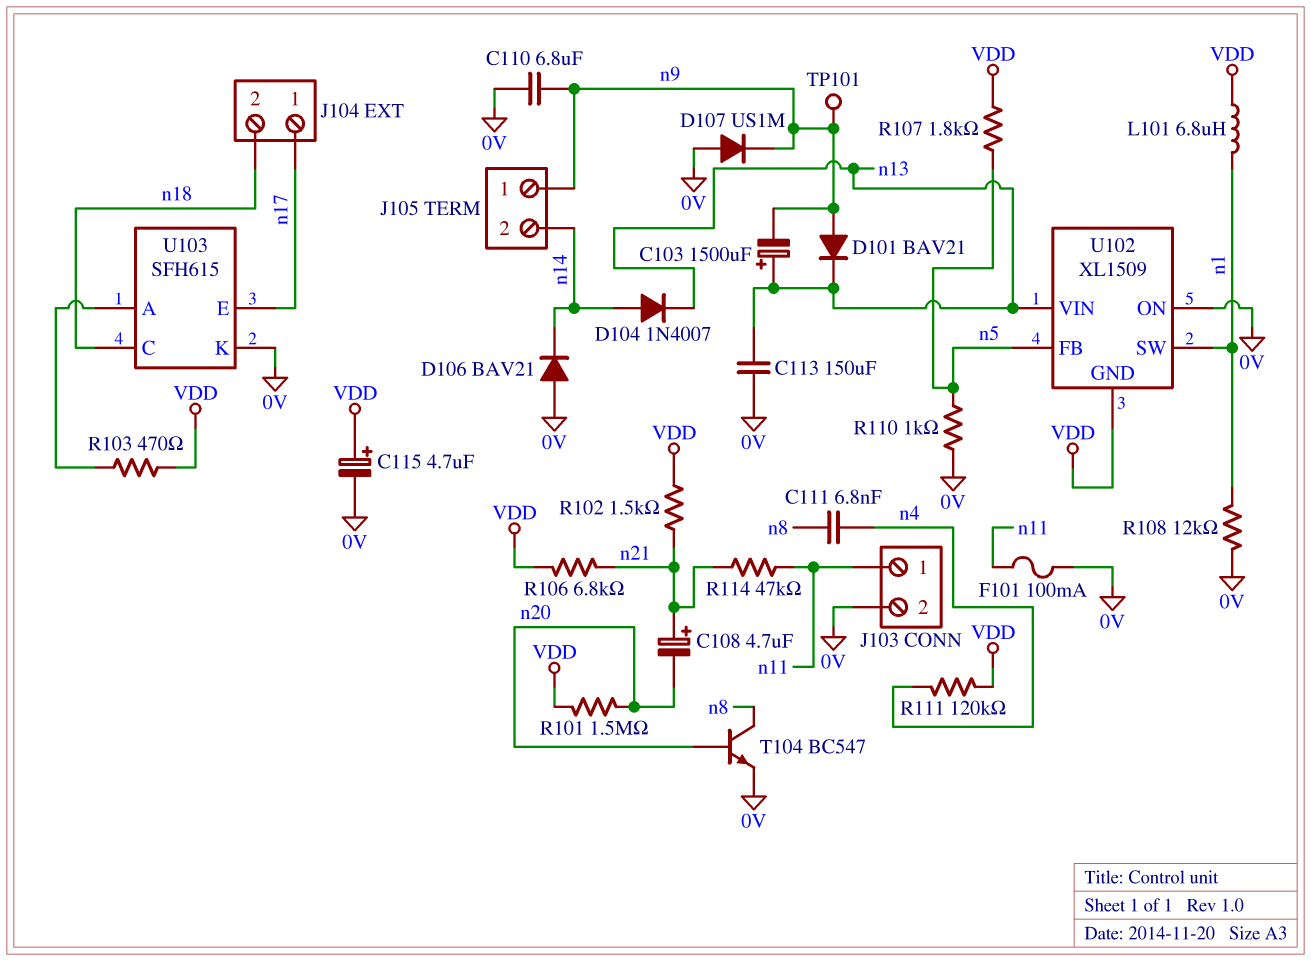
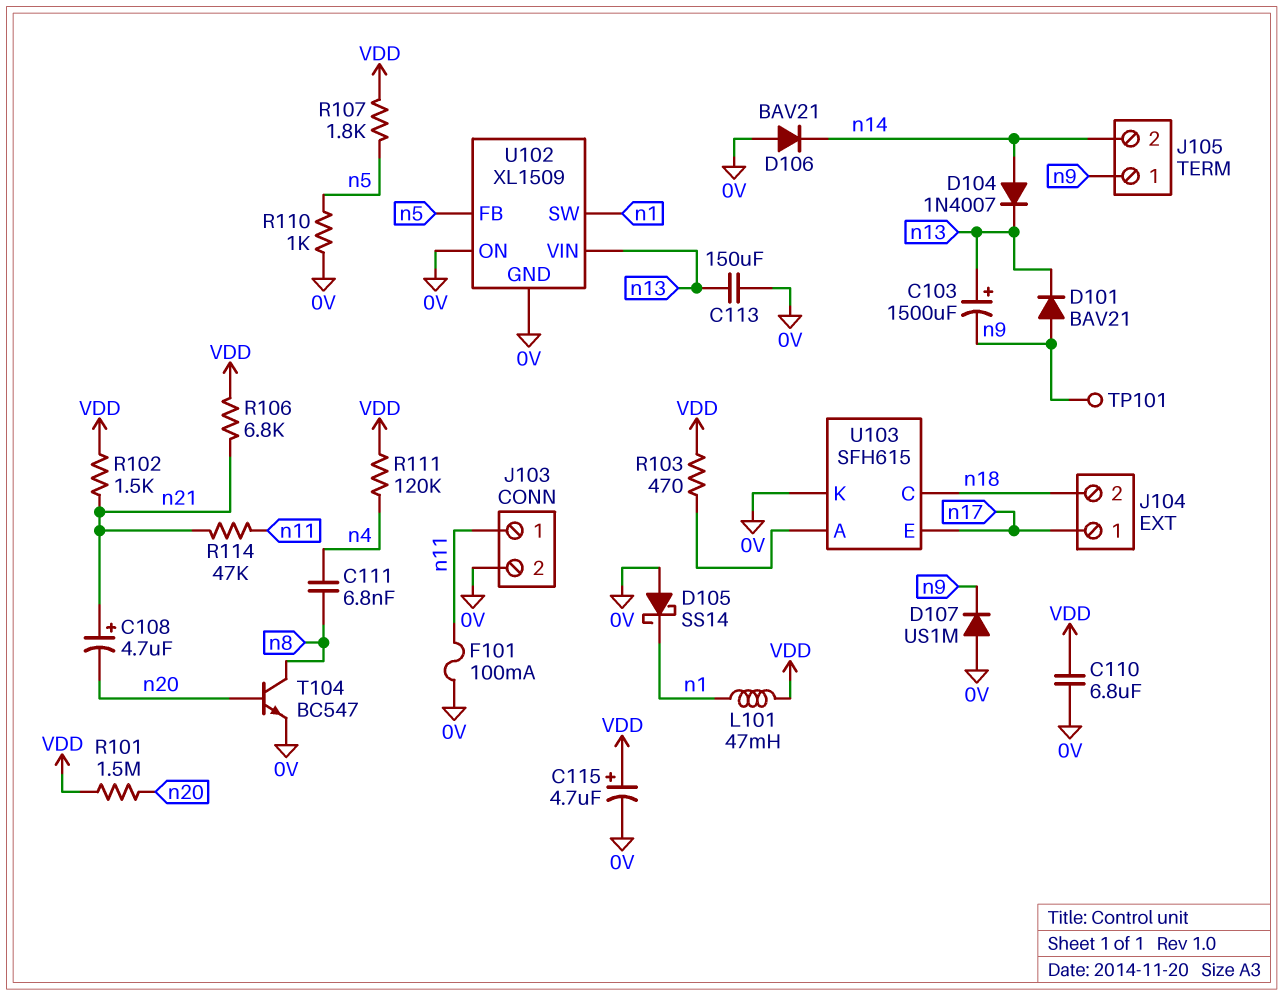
C110: 6.8uF (0V, n9) -> 6.8uF (0V, VDD)
D105: none -> schottky SS14 (A 0V, K n1)
L101: 6.8uH (VDD, n1) -> 47mH (VDD, n1)
R108: 12k (0V, n1) -> none
U102 pin GND: VDD -> 0V

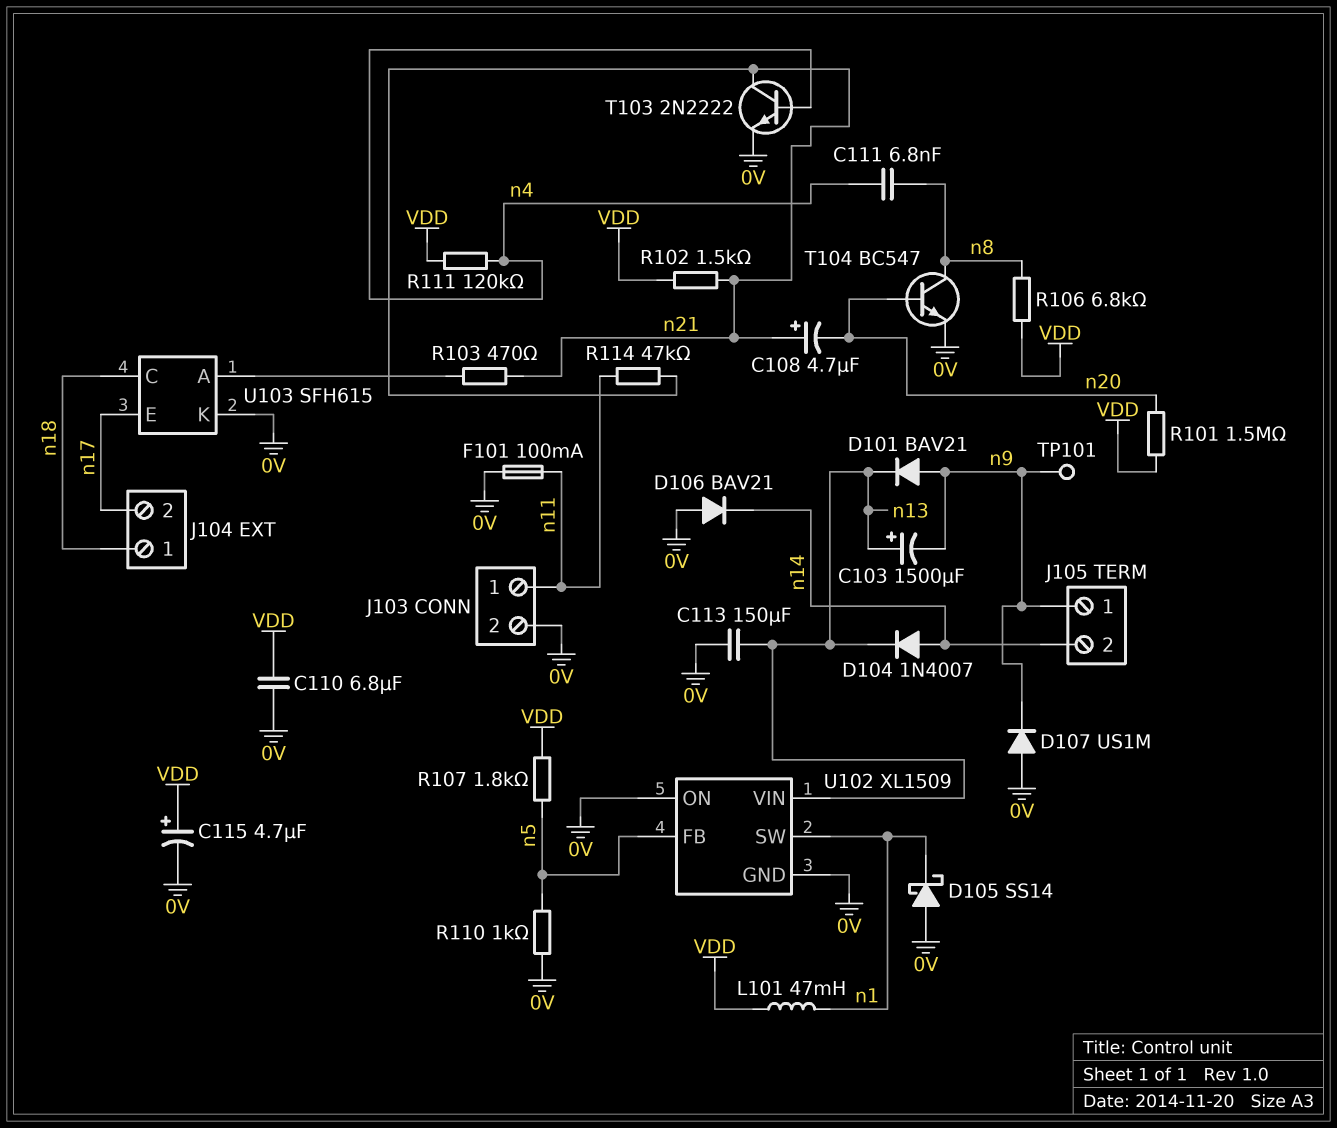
J104 pin 1: n17 -> n18
J104 pin 2: n18 -> n17
R103: 470 (U103/A, VDD) -> 470 (U103/A, n21)
R106: 6.8k (VDD, n21) -> 6.8k (VDD, n8)
T103: none -> NPN 2N2222 (B n4, C n21, E 0V)

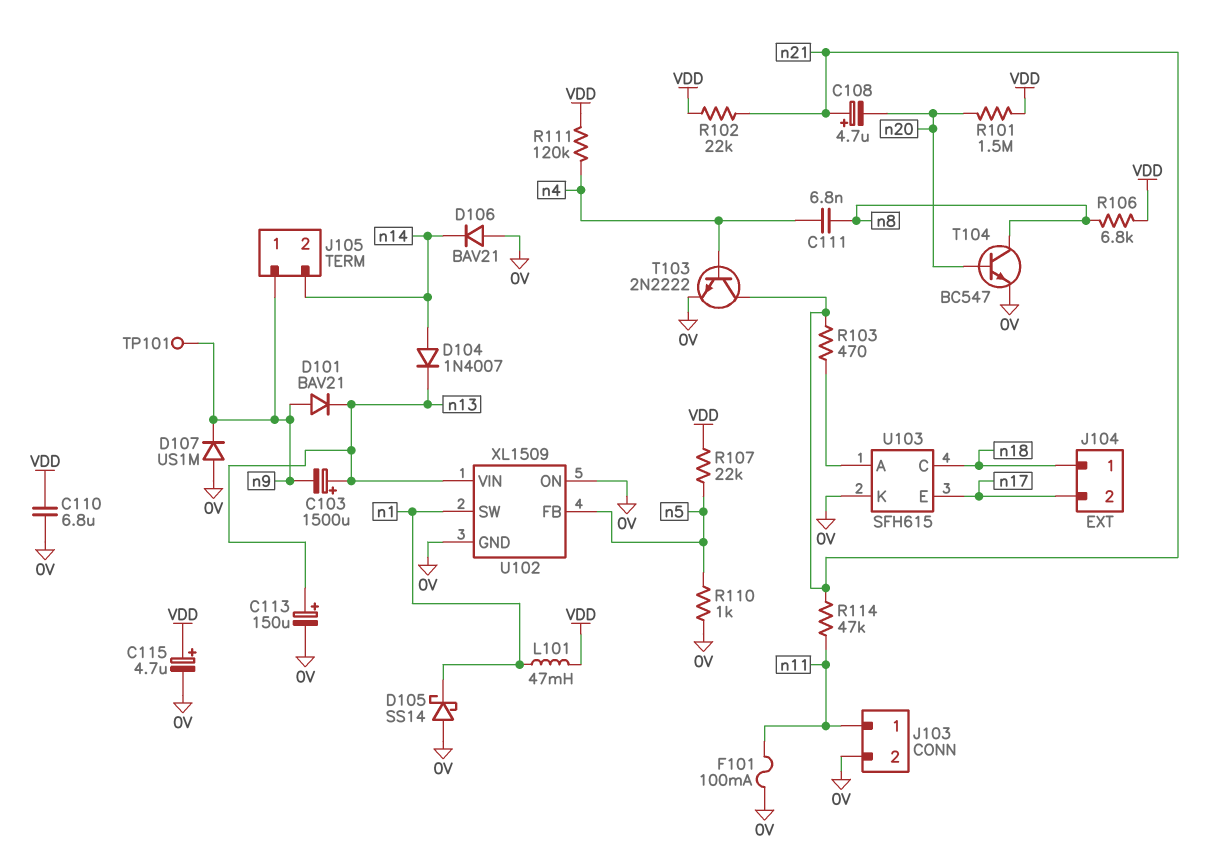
C113: 150uF (0V, n13) -> 150uF (plus n13, minus 0V)
R102: 1.5k (VDD, n21) -> 22k (VDD, n21)
R107: 1.8k (VDD, n5) -> 22k (VDD, n5)

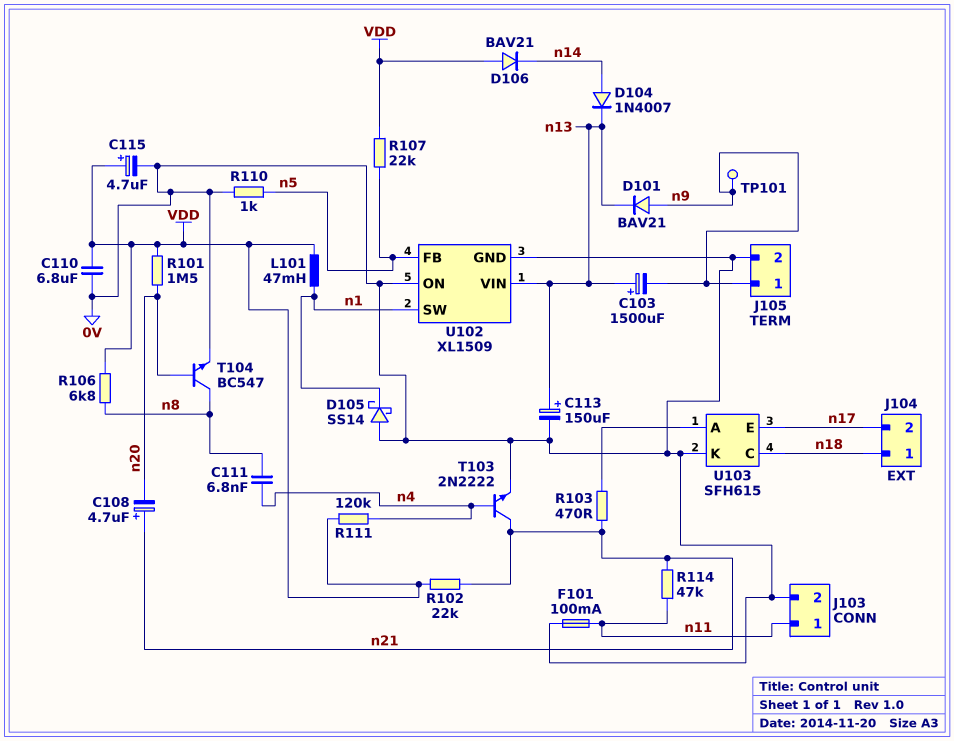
D106: diode BAV21 (A 0V, K n14) -> diode BAV21 (A VDD, K n14)
D107: diode US1M (A 0V, K n9) -> none
J105 pin 2: n14 -> 0V

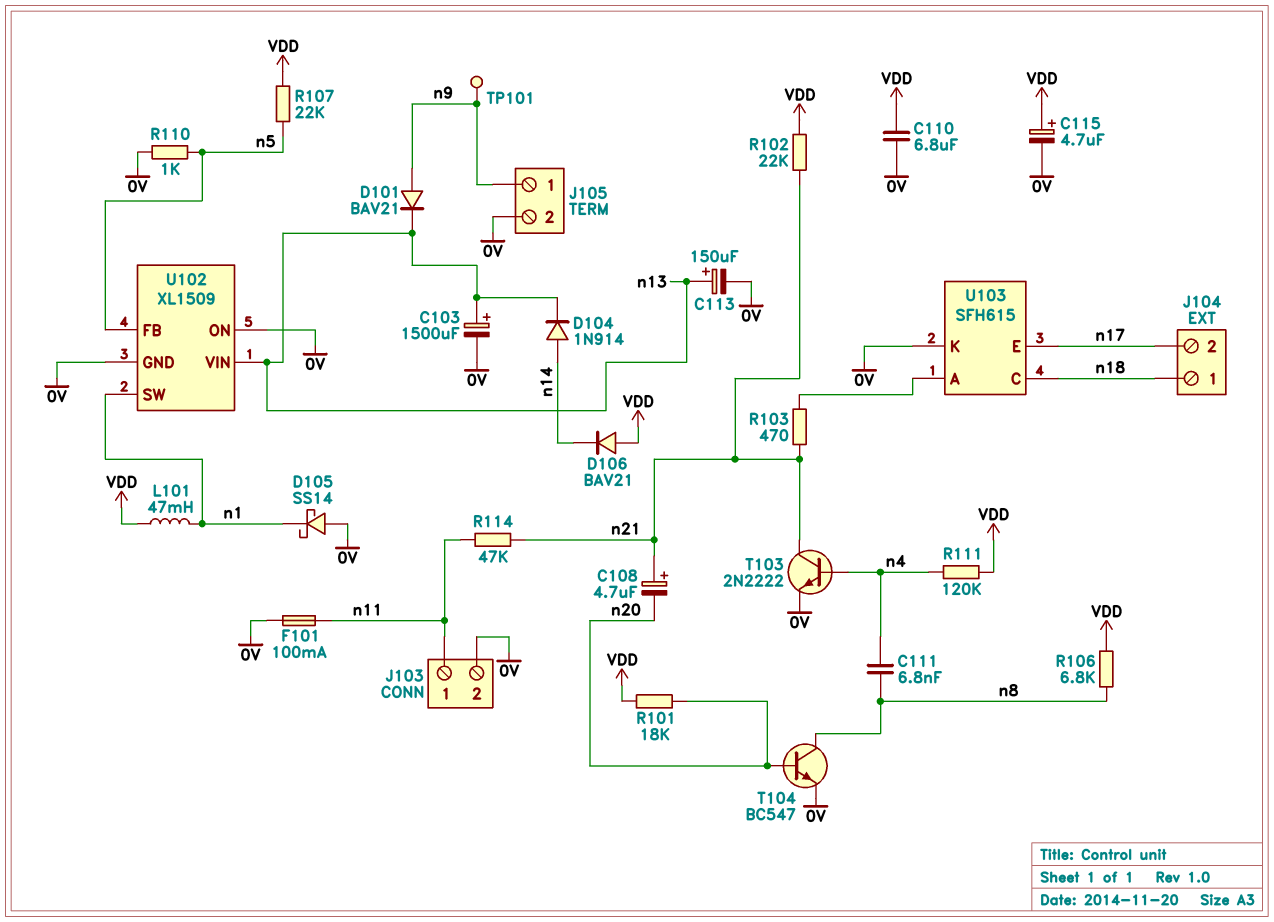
C103: 1500uF (plus n13, minus n9) -> 1500uF (plus n13, minus 0V)
D104: diode 1N4007 (A n14, K n13) -> diode 1N914 (A n14, K n13)
R101: 1.5M (VDD, n20) -> 18k (VDD, n20)

